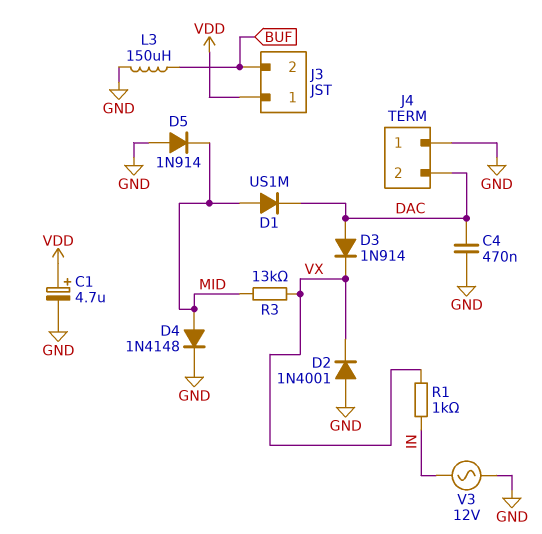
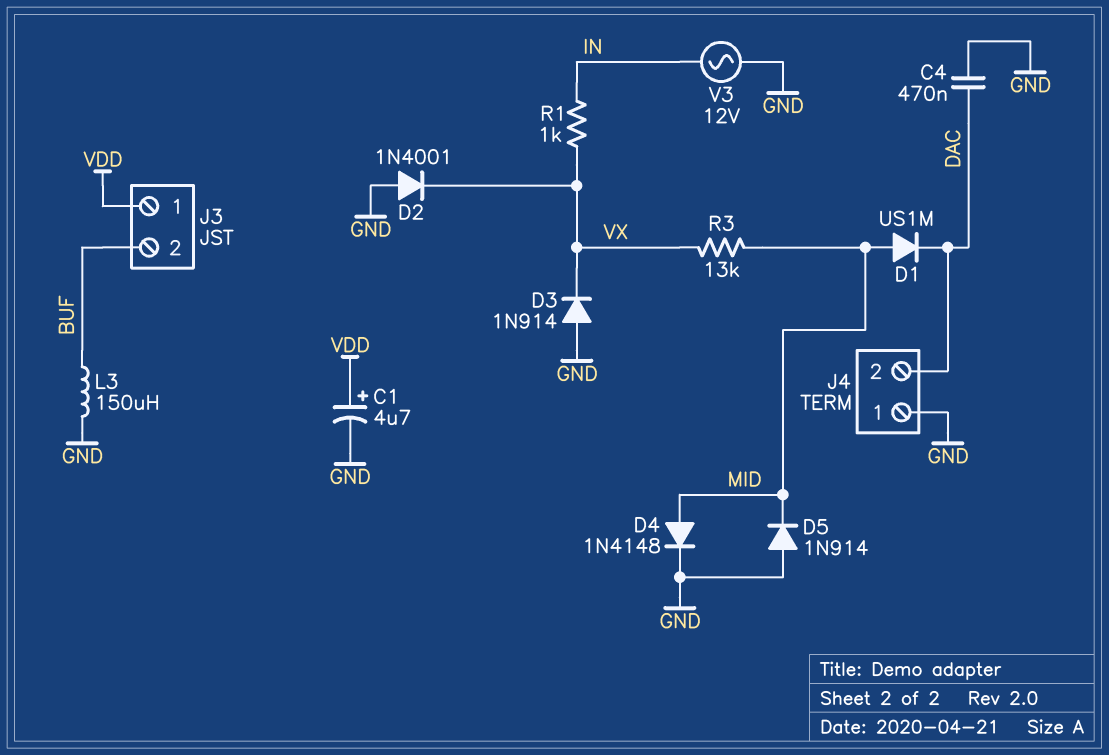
D3: diode 1N914 (A DAC, K VX) -> diode 1N914 (A GND, K VX)

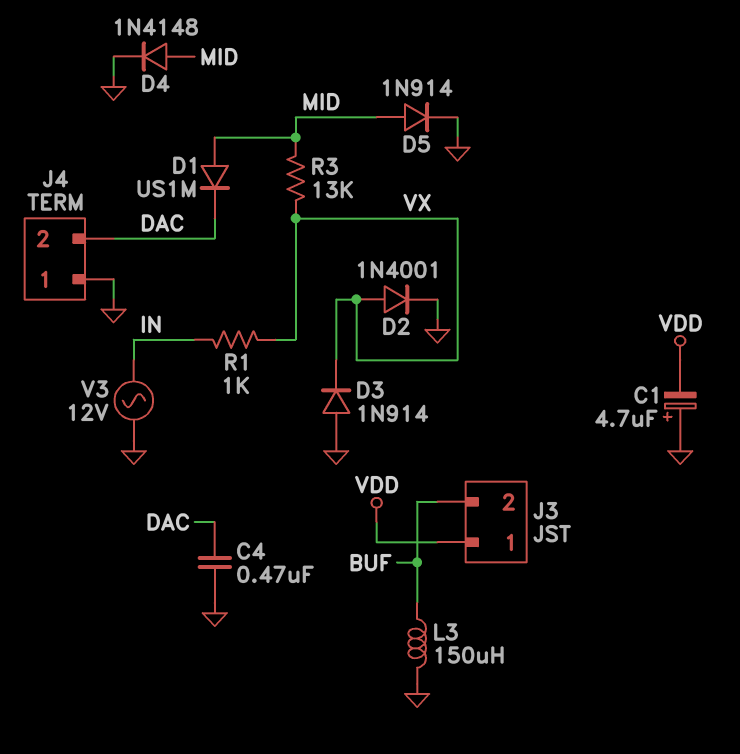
C1: 4.7uF (plus VDD, minus GND) -> 4.7uF (plus GND, minus VDD)
D2: diode 1N4001 (A GND, K VX) -> diode 1N4001 (A VX, K GND)
D5: diode 1N914 (A GND, K MID) -> diode 1N914 (A MID, K GND)

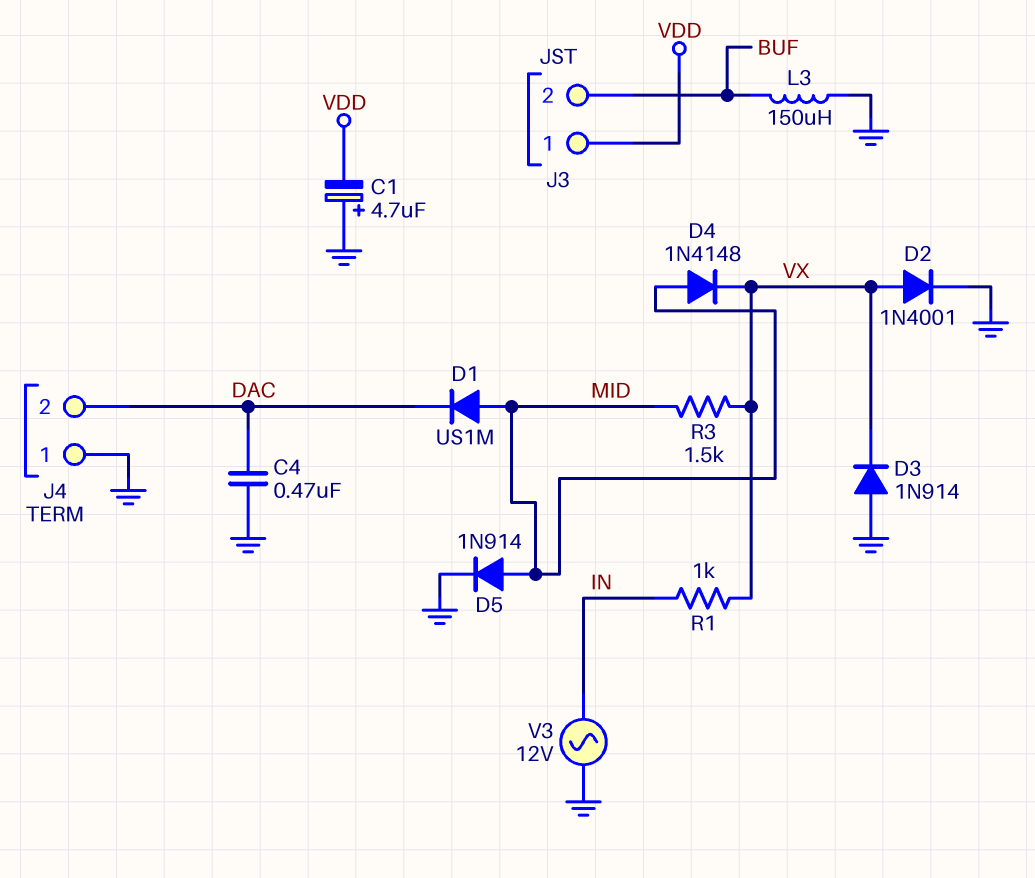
D4: diode 1N4148 (A MID, K GND) -> diode 1N4148 (A MID, K VX)
R3: 13k (MID, VX) -> 1.5k (MID, VX)

